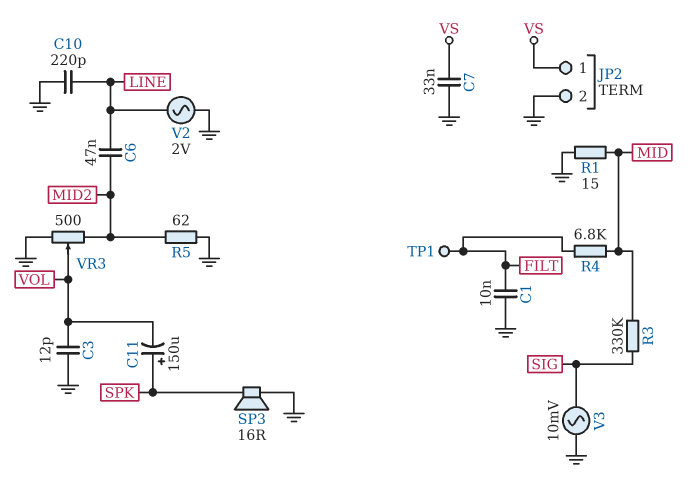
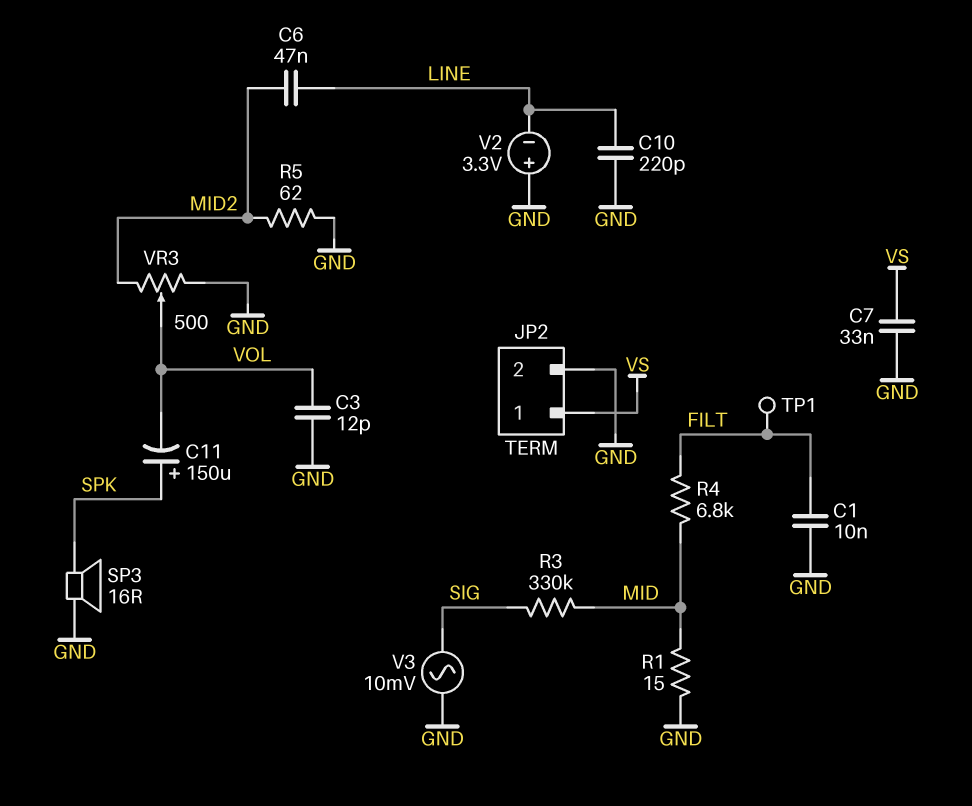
V2: AC 2V (GND, LINE) -> 3.3V (plus GND, minus LINE)

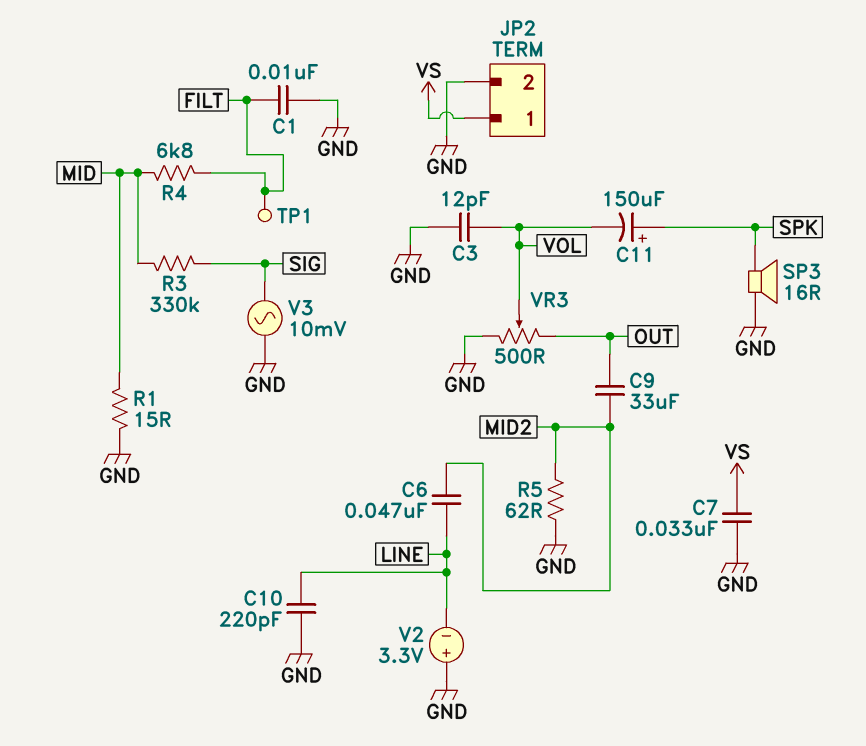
C9: none -> 33uF (MID2, OUT)
VR3: 500 (GND, MID2, wiper VOL) -> 500 (GND, OUT, wiper VOL)

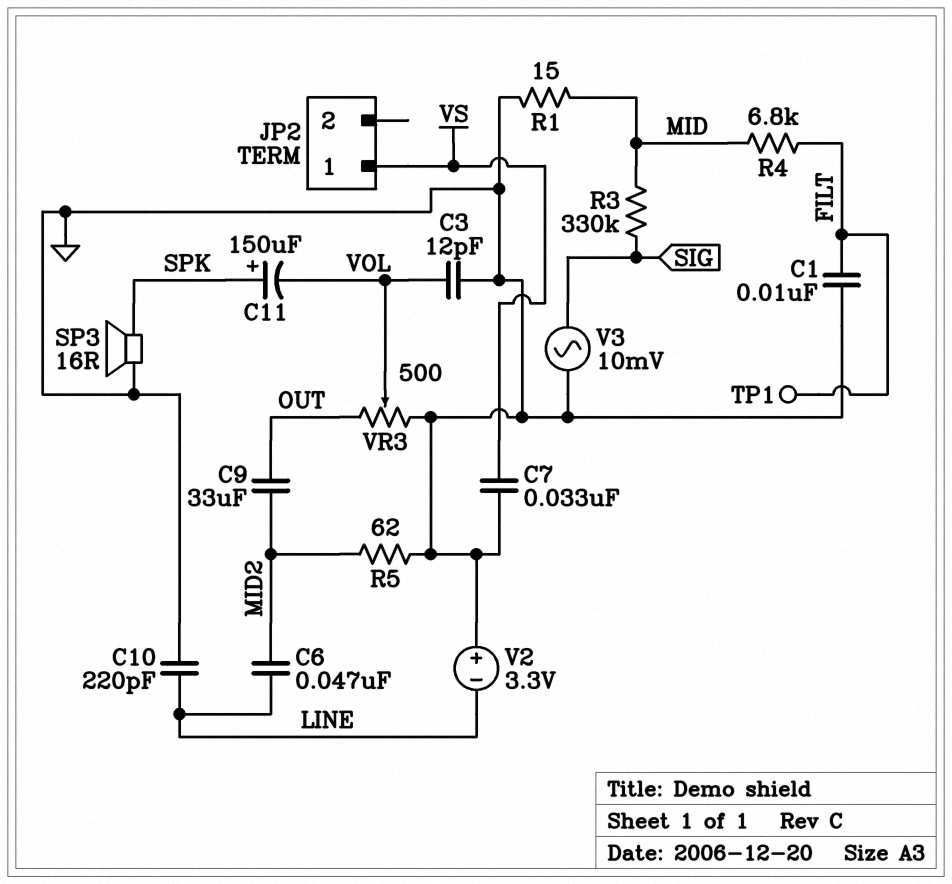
JP2 pin 2: GND -> none

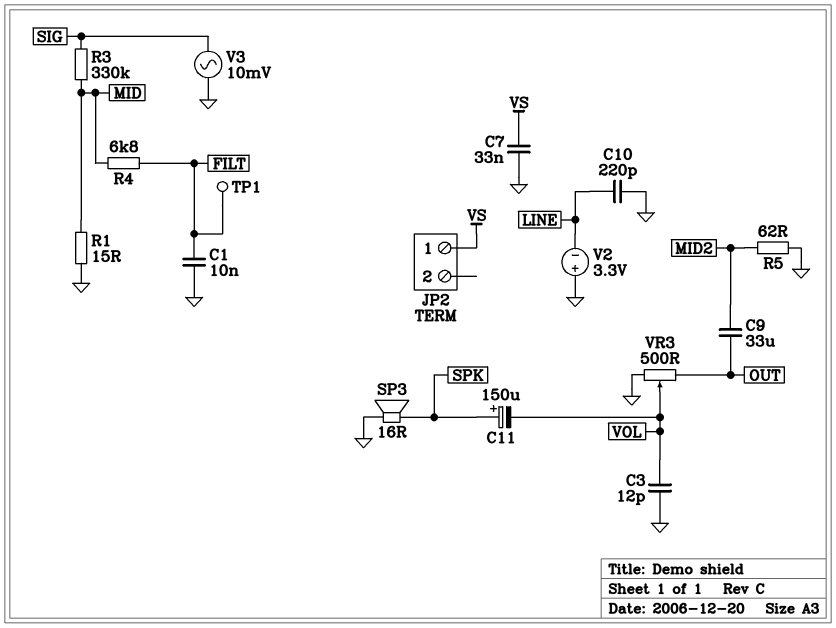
C6: 47nF (LINE, MID2) -> none

